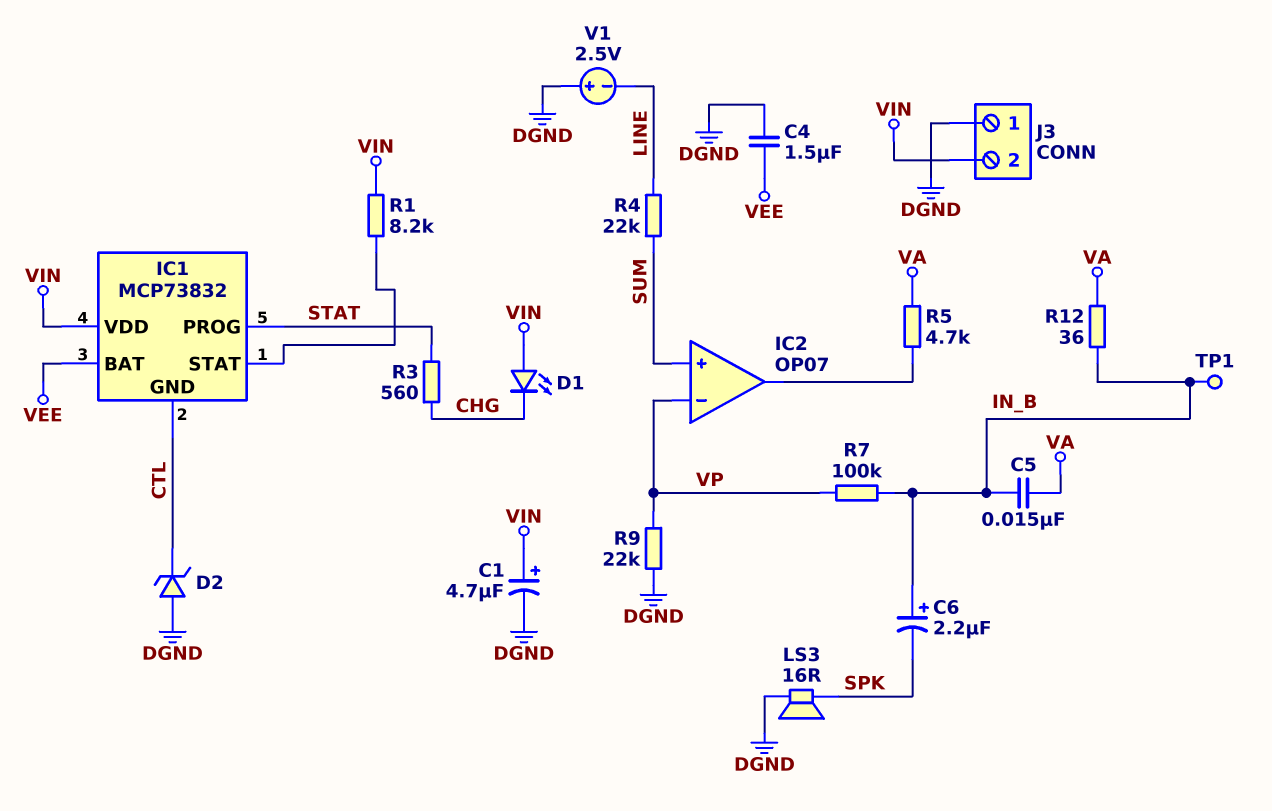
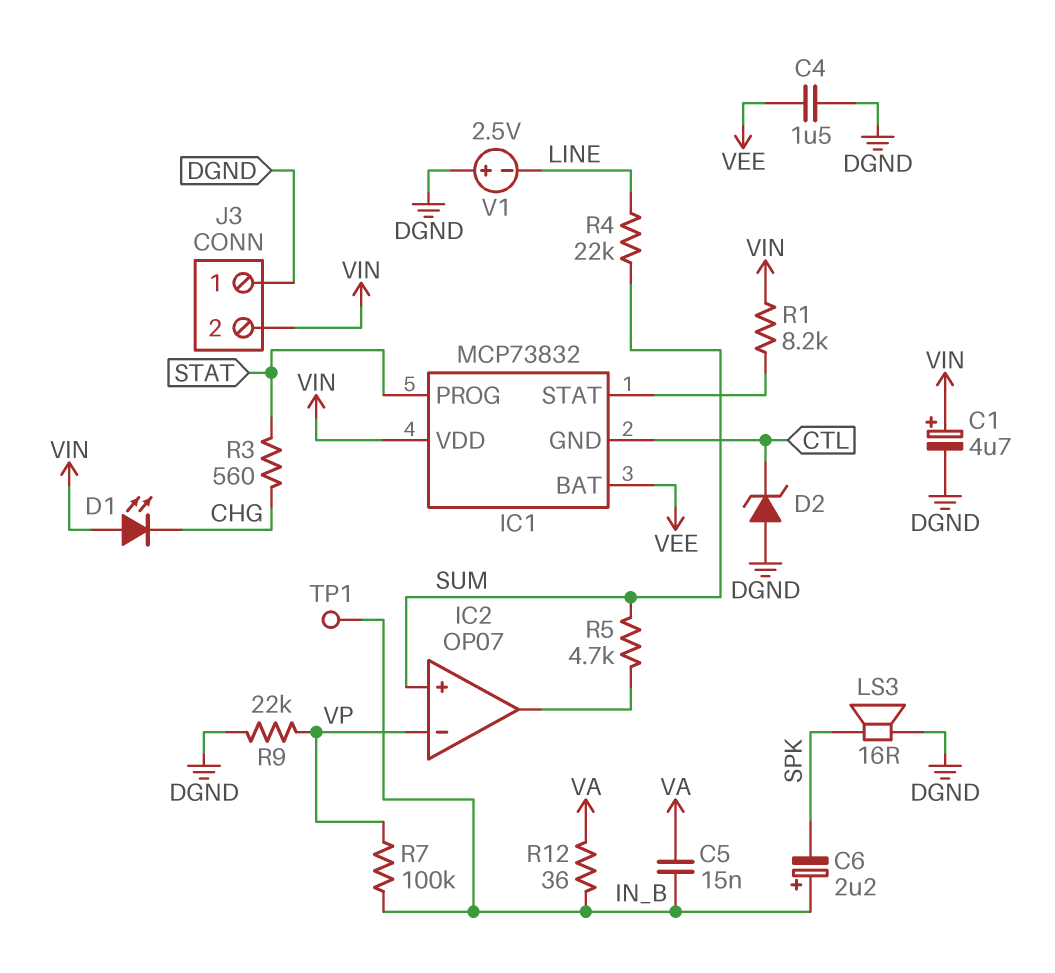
R5: 4.7k (IC2/out, VA) -> 4.7k (IC2/out, SUM)

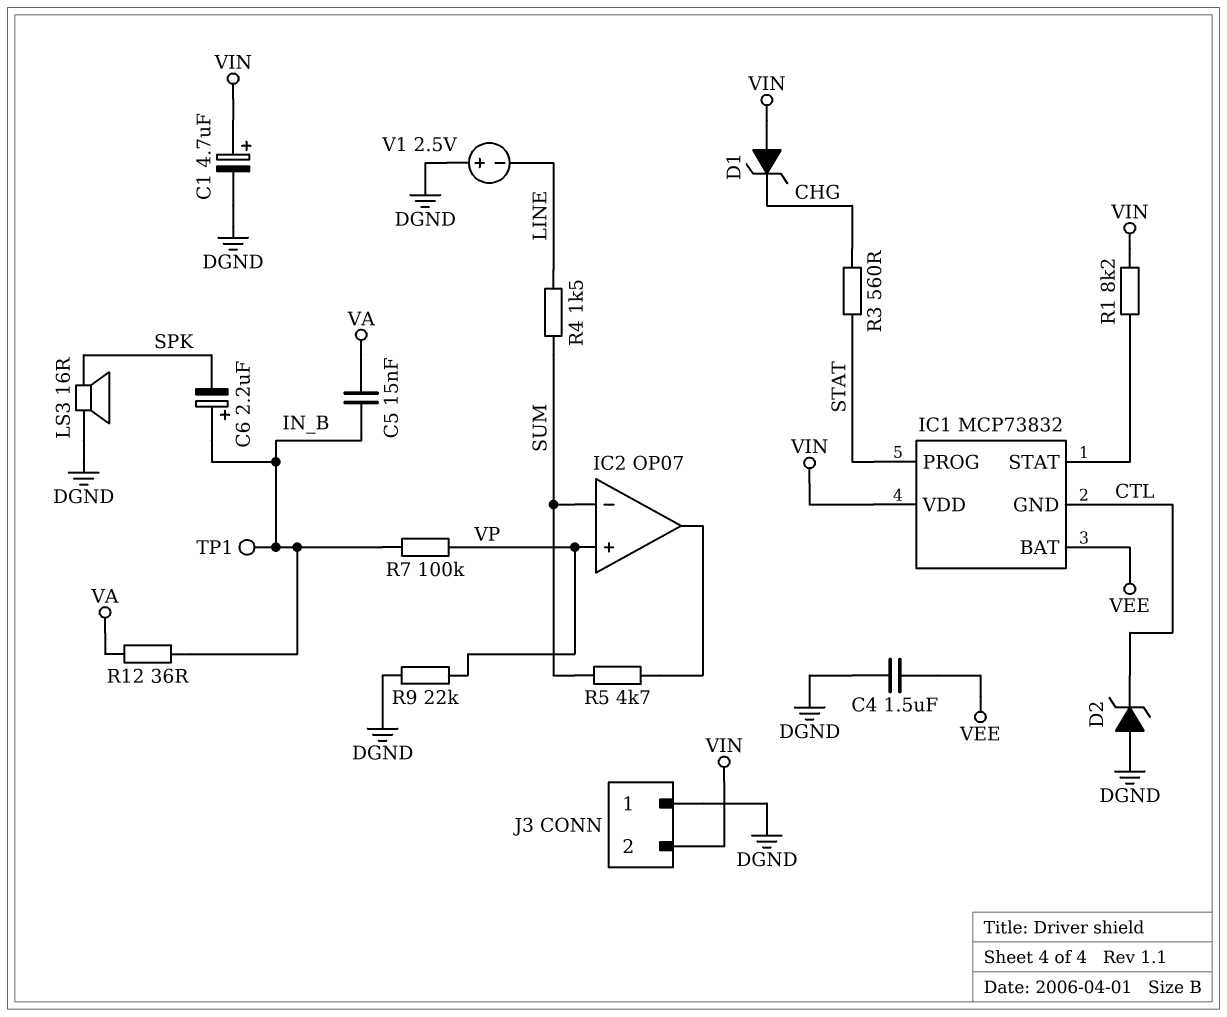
D1: LED (A VIN, K CHG) -> zener (A VIN, K CHG)
IC2 pin in+: SUM -> VP
IC2 pin in-: VP -> SUM
R4: 22k (LINE, SUM) -> 1.5k (LINE, SUM)

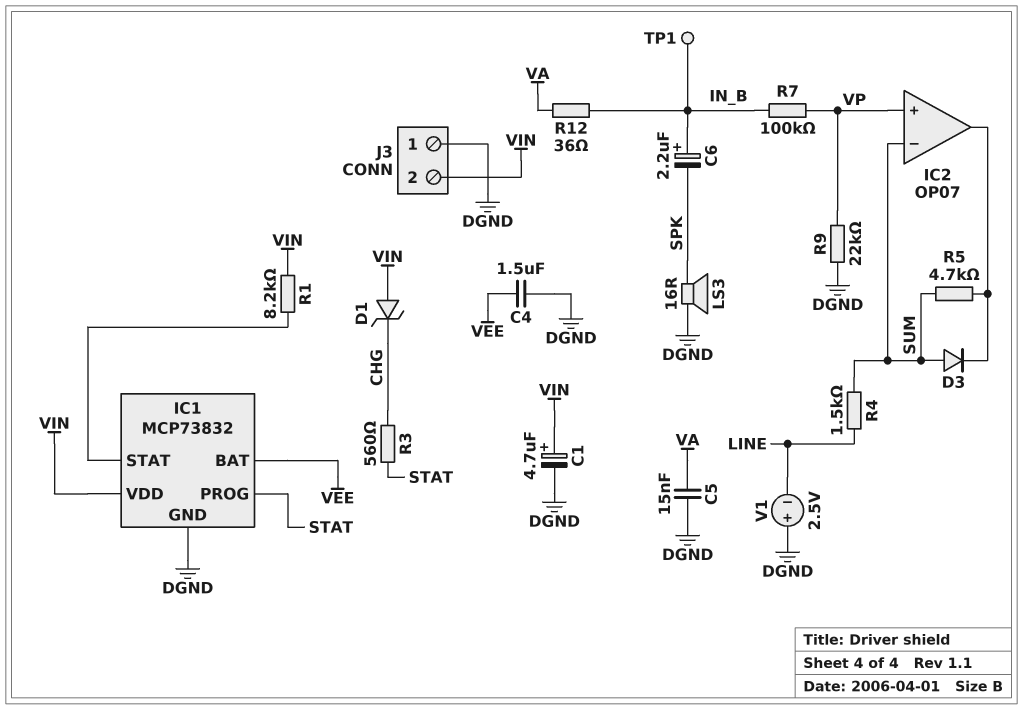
C5: 15nF (IN_B, VA) -> 15nF (DGND, VA)
D2: zener (A DGND, K CTL) -> none
D3: none -> diode (A SUM, K IC2/out)
IC1 pin GND: CTL -> DGND

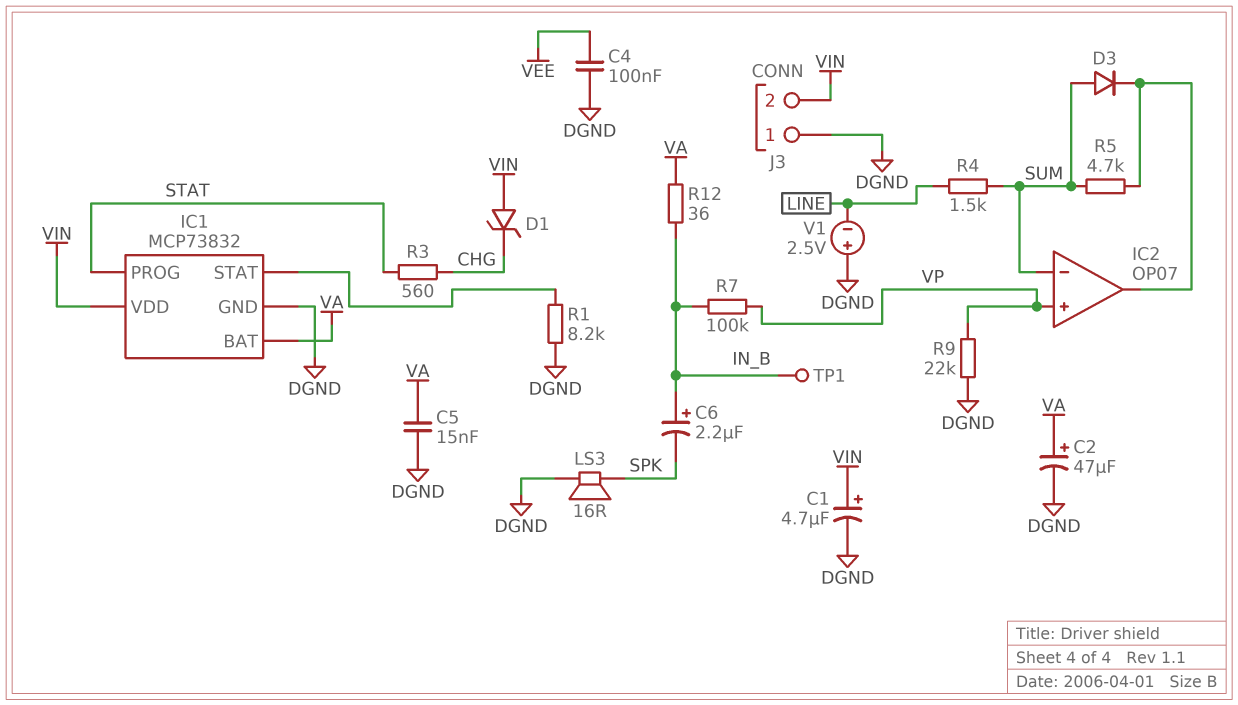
C2: none -> 47uF (plus VA, minus DGND)
C4: 1.5uF (DGND, VEE) -> 100nF (DGND, VEE)
IC1 pin BAT: VEE -> VA
R1: 8.2k (IC1/STAT, VIN) -> 8.2k (DGND, IC1/STAT)

